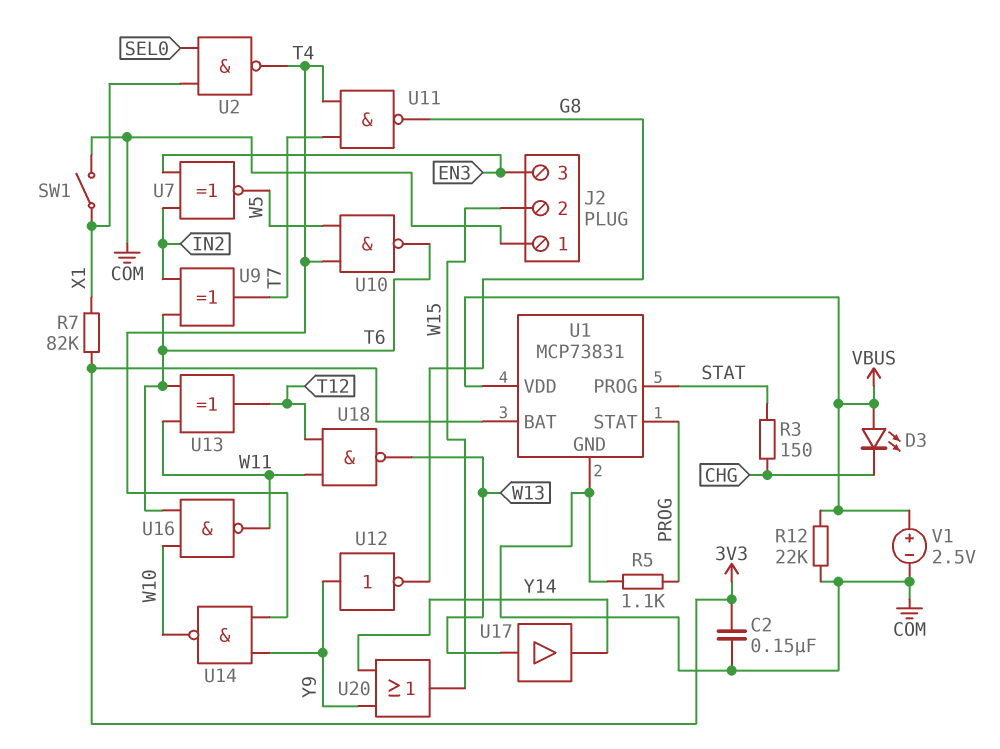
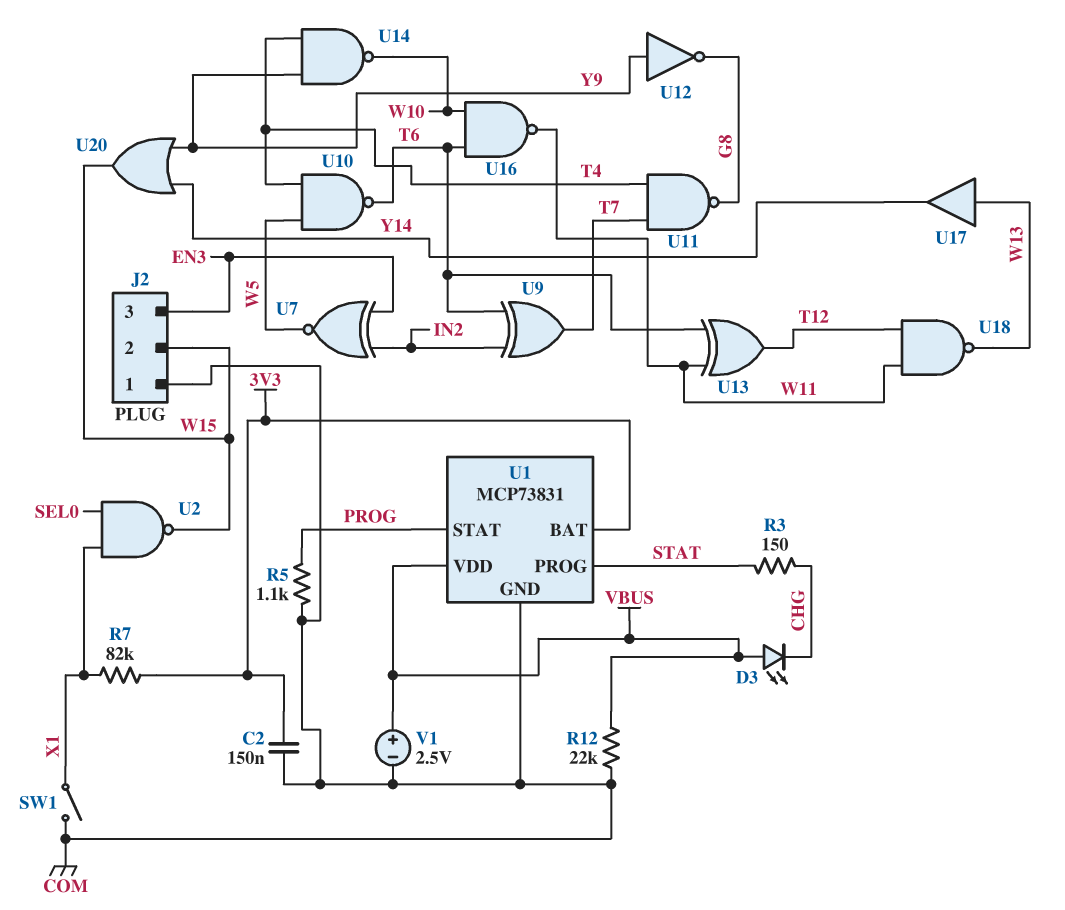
U2: NAND (in SEL0, in X1, out T4) -> NAND (in SEL0, in X1, out W15)

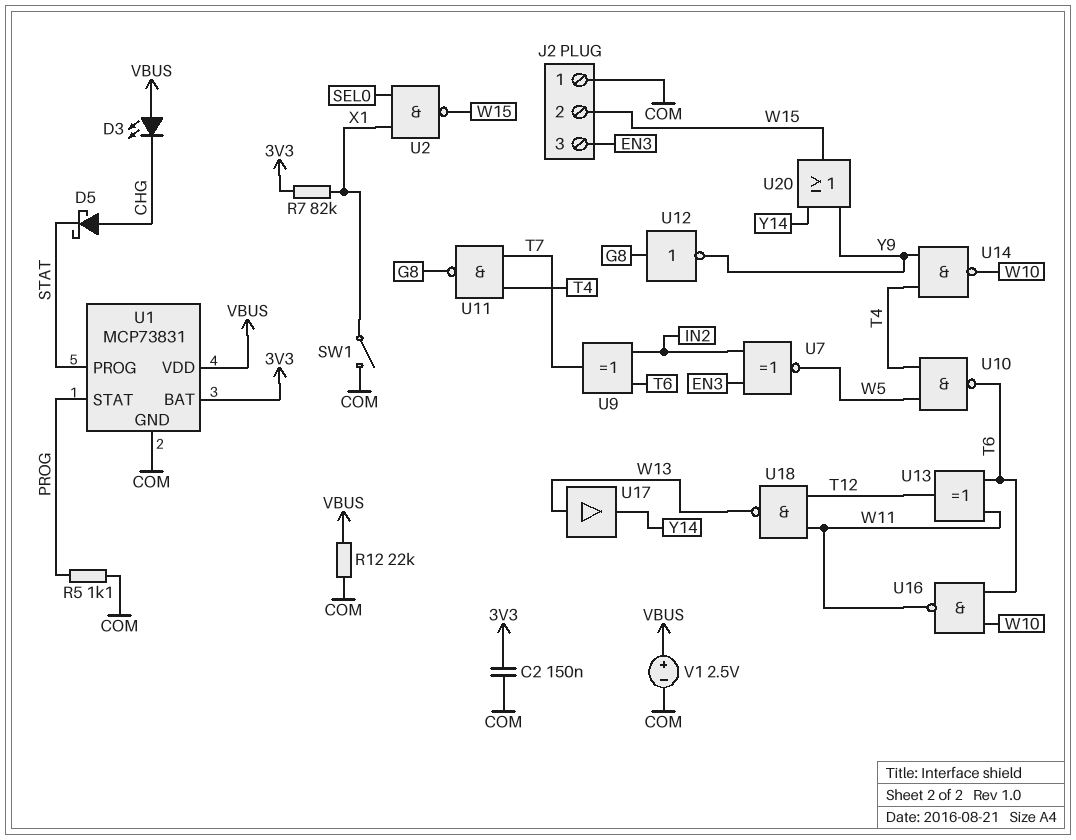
D5: none -> schottky (A CHG, K STAT)
R3: 150 (CHG, STAT) -> none
U12: NOT (in Y9, out G8) -> NOT (in G8, out Y9)

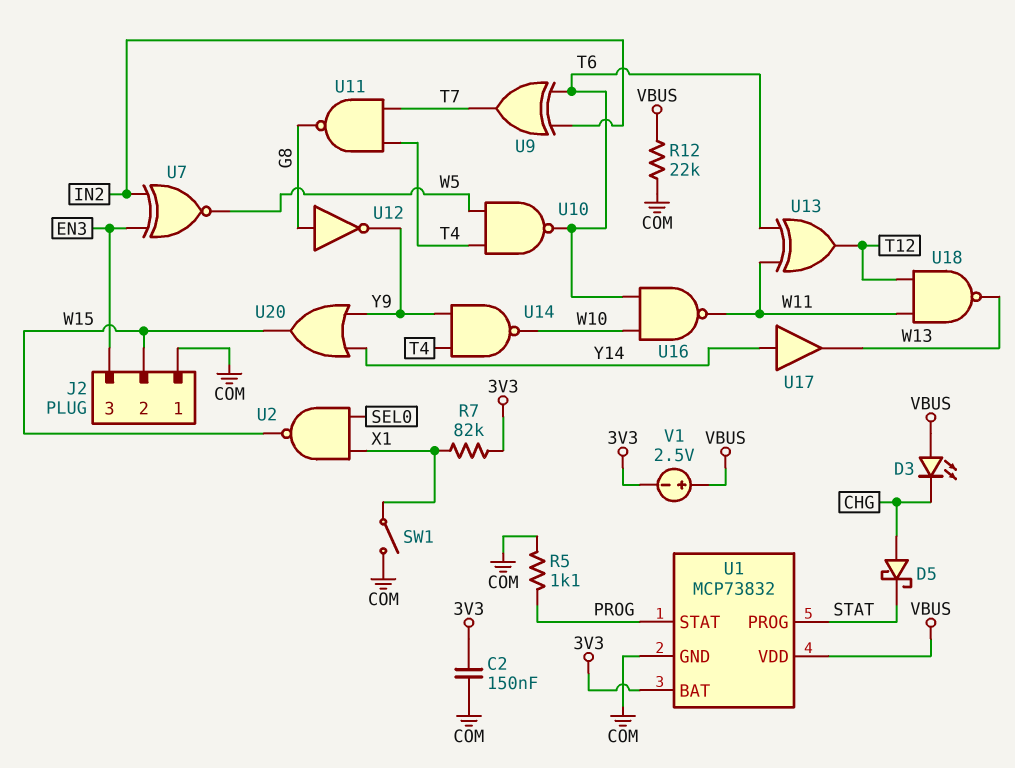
U1: MCP73831 -> MCP73832
U17: buffer (in W13, out Y14) -> buffer (in Y14, out W13)
V1: 2.5V (plus VBUS, minus COM) -> 2.5V (plus VBUS, minus 3V3)

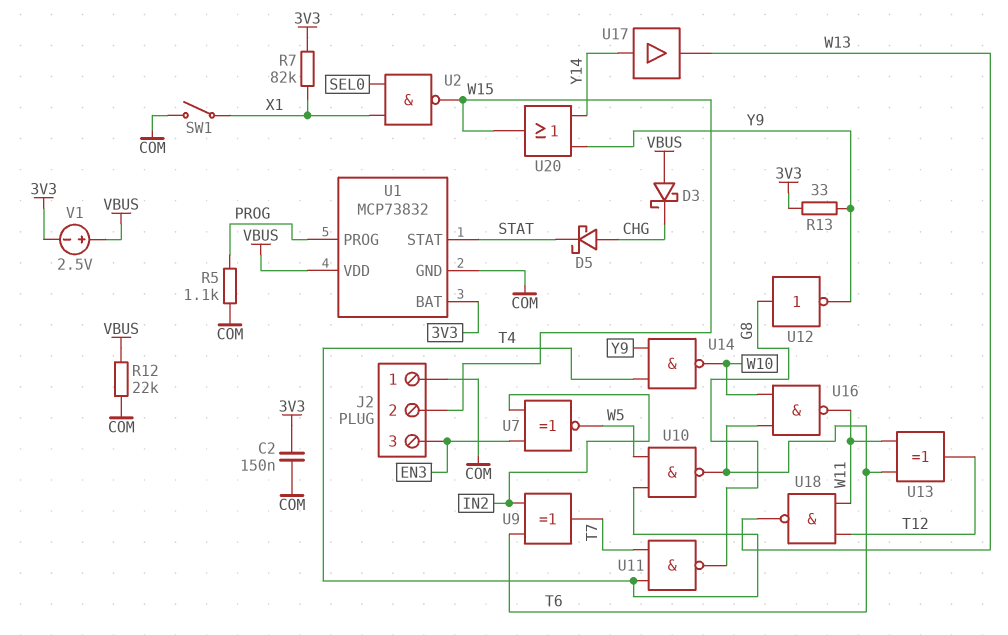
D3: LED (A VBUS, K CHG) -> schottky (A VBUS, K CHG)
R13: none -> 33 (3V3, Y9)
U1 pin PROG: STAT -> PROG
U1 pin STAT: PROG -> STAT

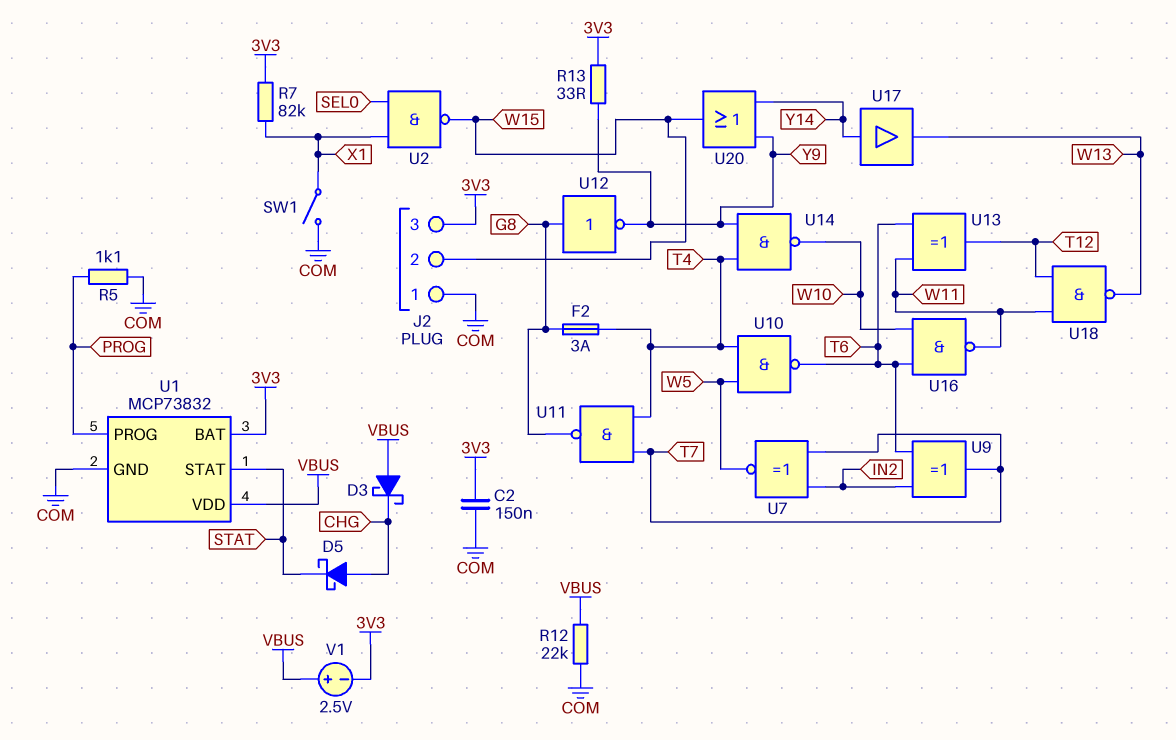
F2: none -> 3A (G8, T4)
J2 pin 3: EN3 -> 3V3
U7: XNOR (in EN3, in IN2, out W5) -> XNOR (in IN2, in T7, out W5)

